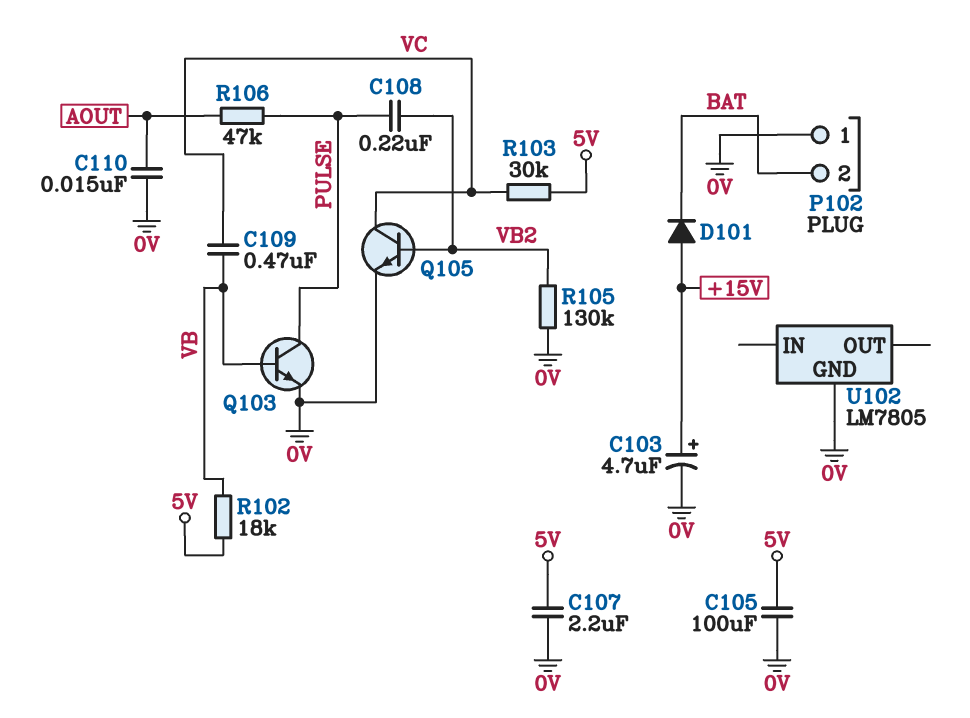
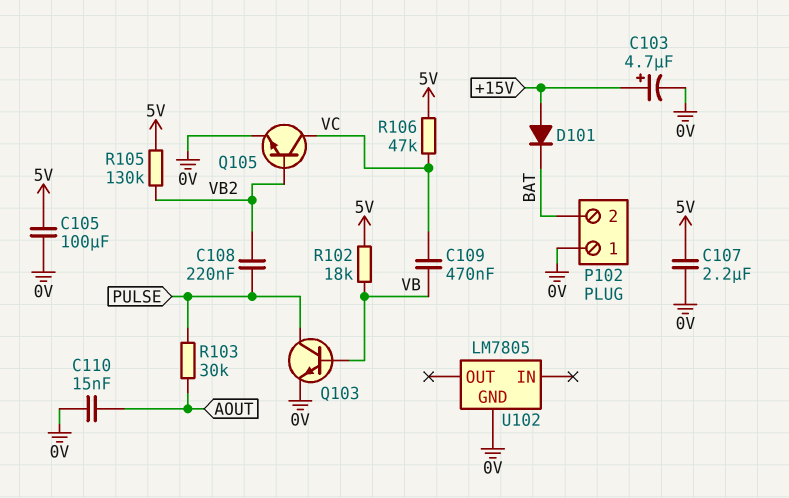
R103: 30k (5V, VC) -> 30k (AOUT, PULSE)
R105: 130k (0V, VB2) -> 130k (5V, VB2)
R106: 47k (AOUT, PULSE) -> 47k (5V, VC)

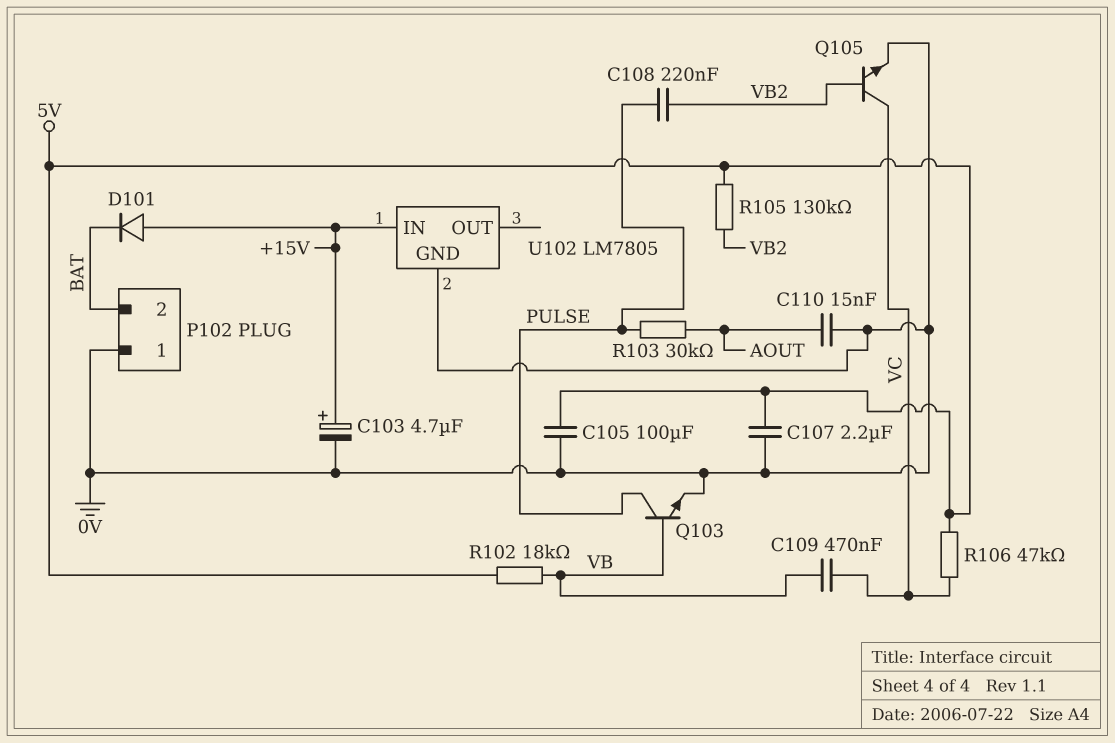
U102 pin IN: none -> +15V

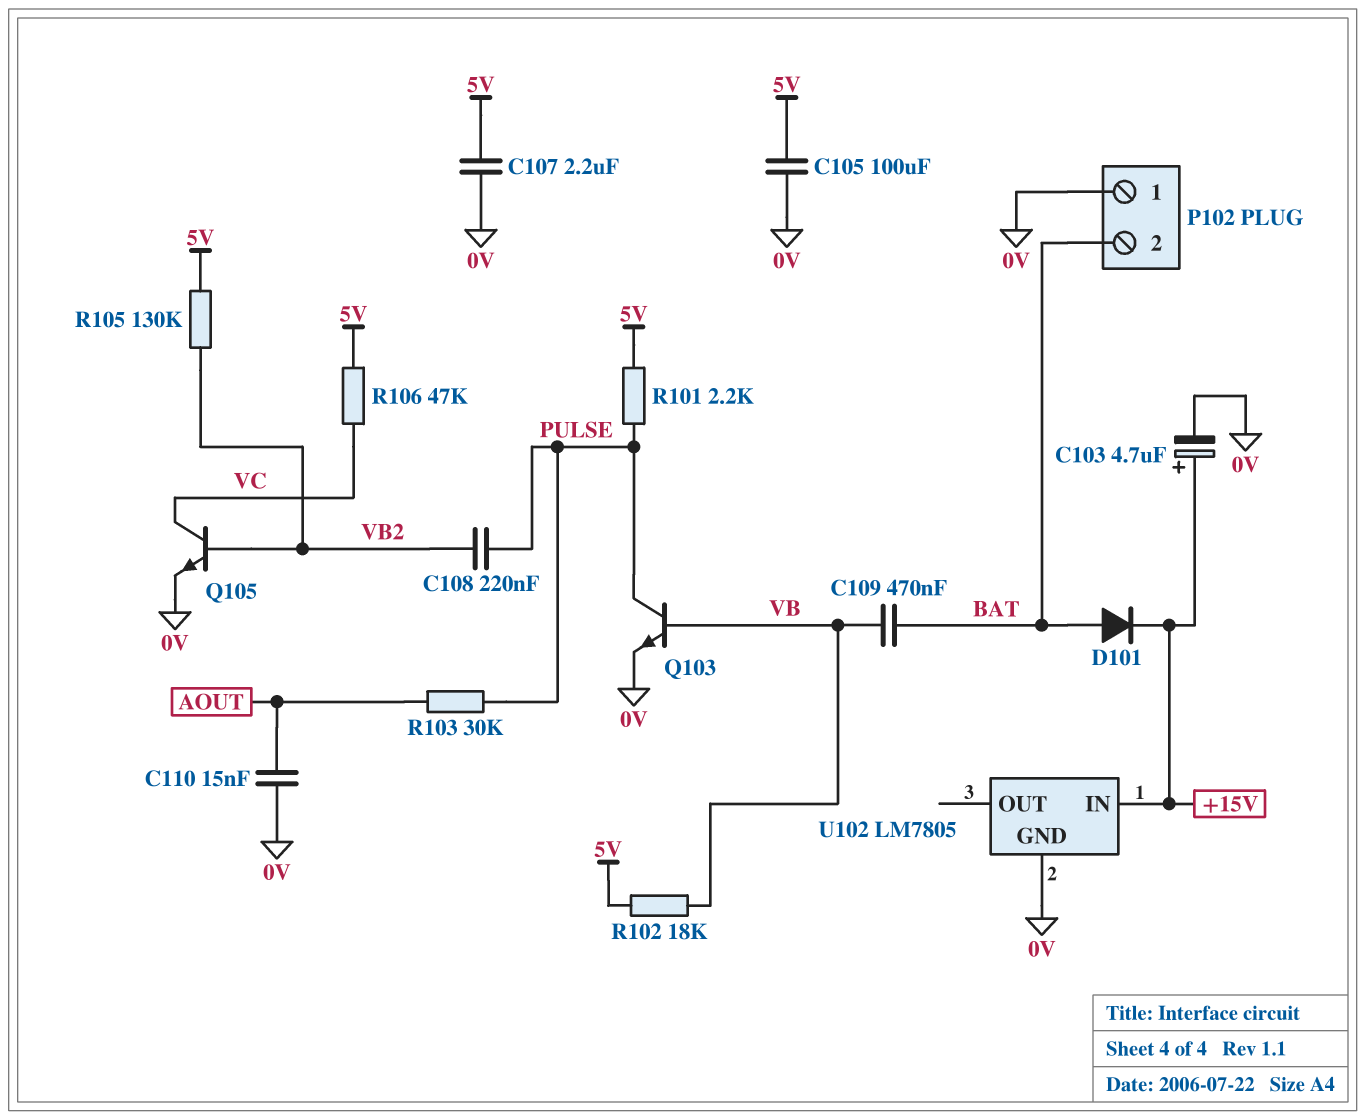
C109: 470nF (VB, VC) -> 470nF (BAT, VB)
D101: diode (A +15V, K BAT) -> diode (A BAT, K +15V)
R101: none -> 2.2k (5V, PULSE)

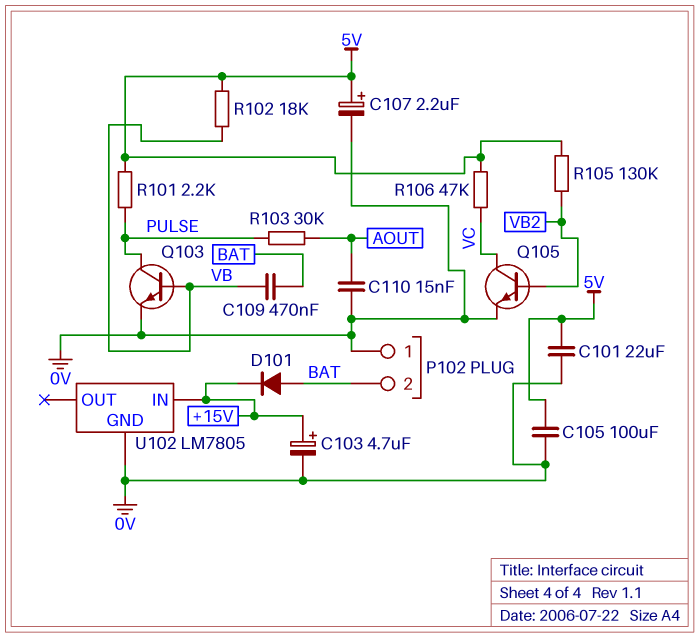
C101: none -> 22uF (0V, 5V)
C107: 2.2uF (0V, 5V) -> 2.2uF (plus 5V, minus 0V)
C108: 220nF (PULSE, VB2) -> none

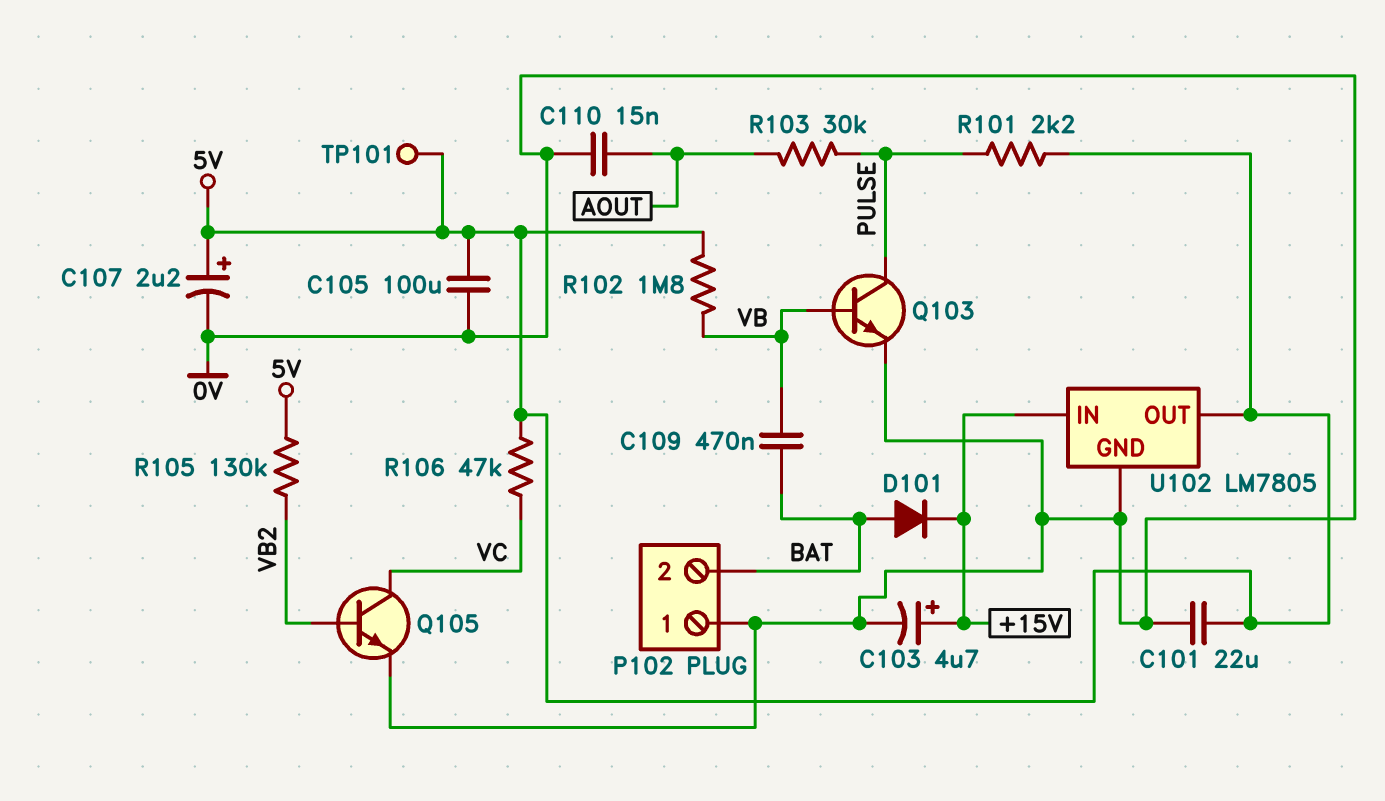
R102: 18k (5V, VB) -> 1.8M (5V, VB)
TP101: none -> test point (5V)
U102 pin OUT: none -> 5V

